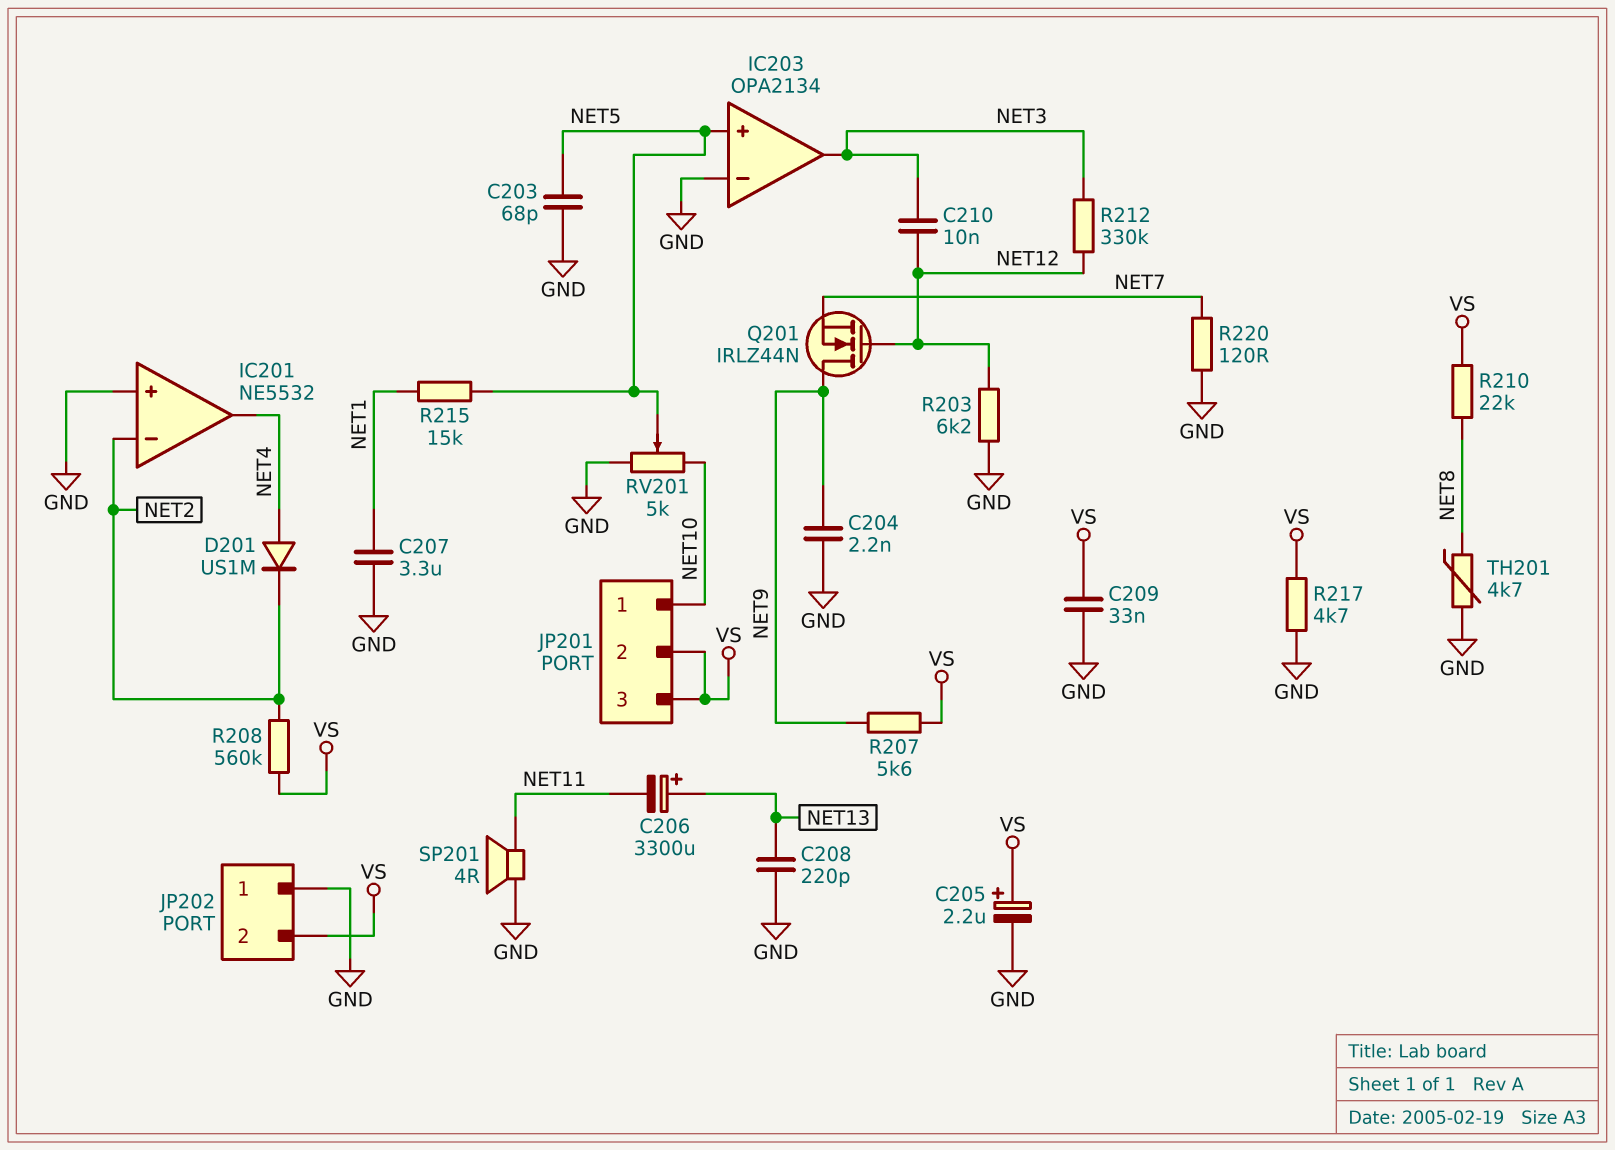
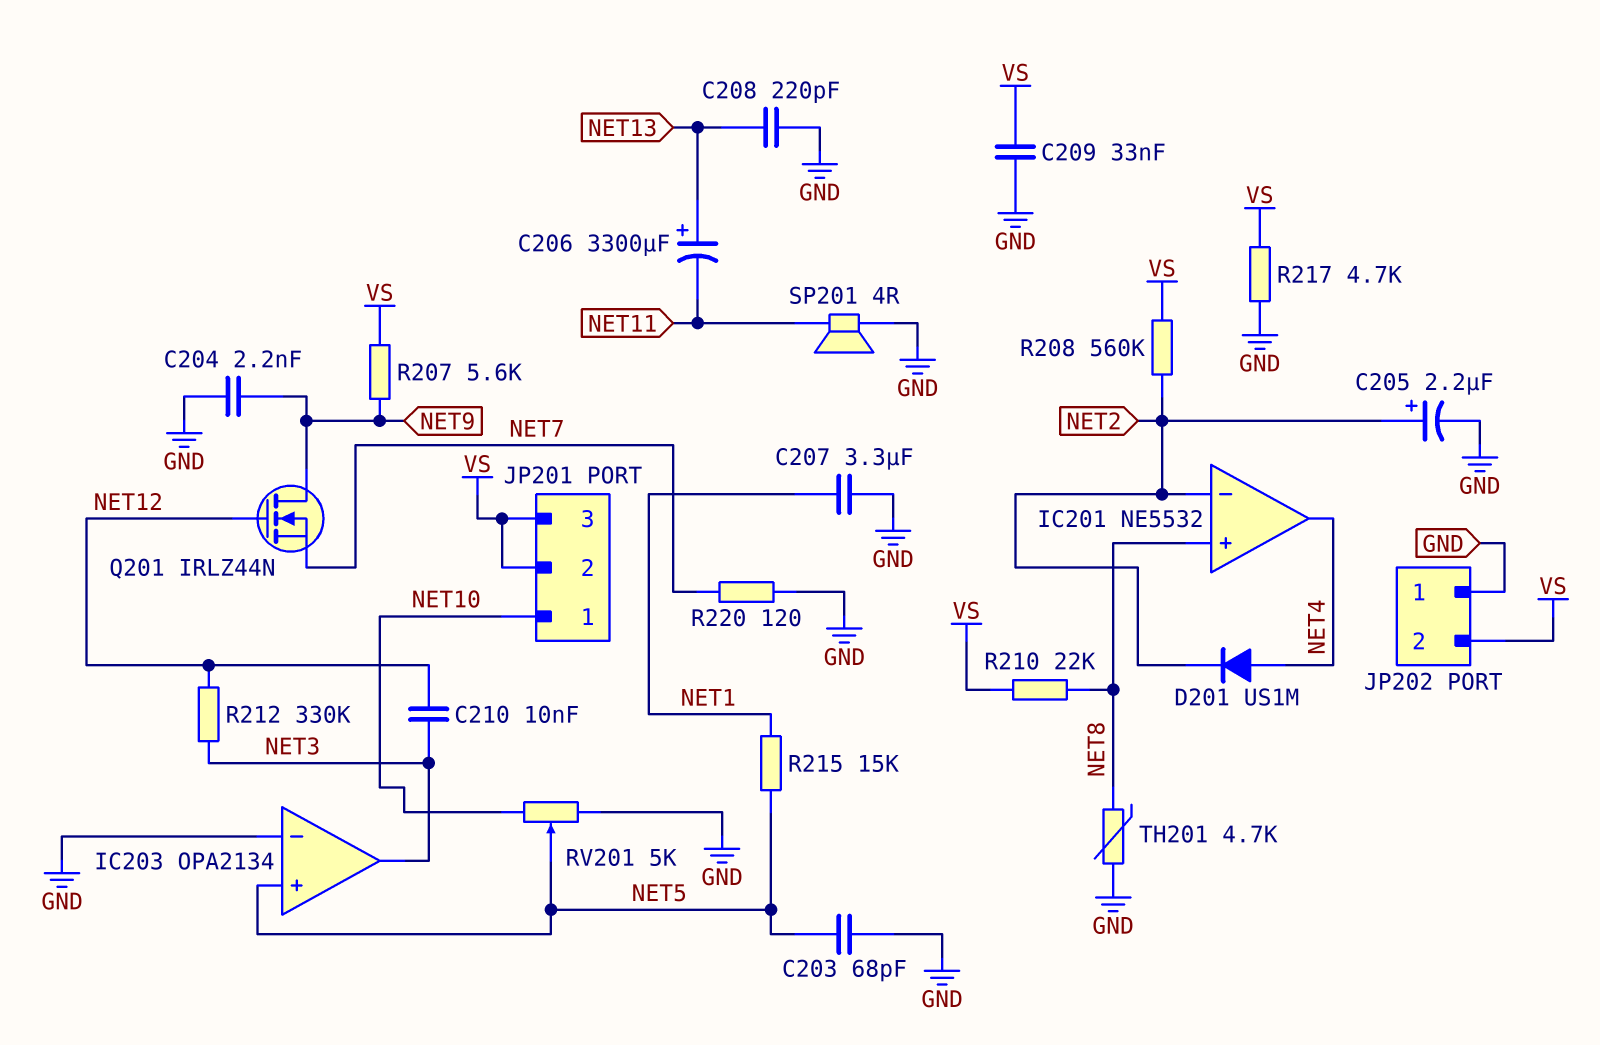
C205: 2.2uF (plus VS, minus GND) -> 2.2uF (plus NET2, minus GND)
IC201 pin in+: GND -> NET8
R203: 6.2k (GND, NET12) -> none

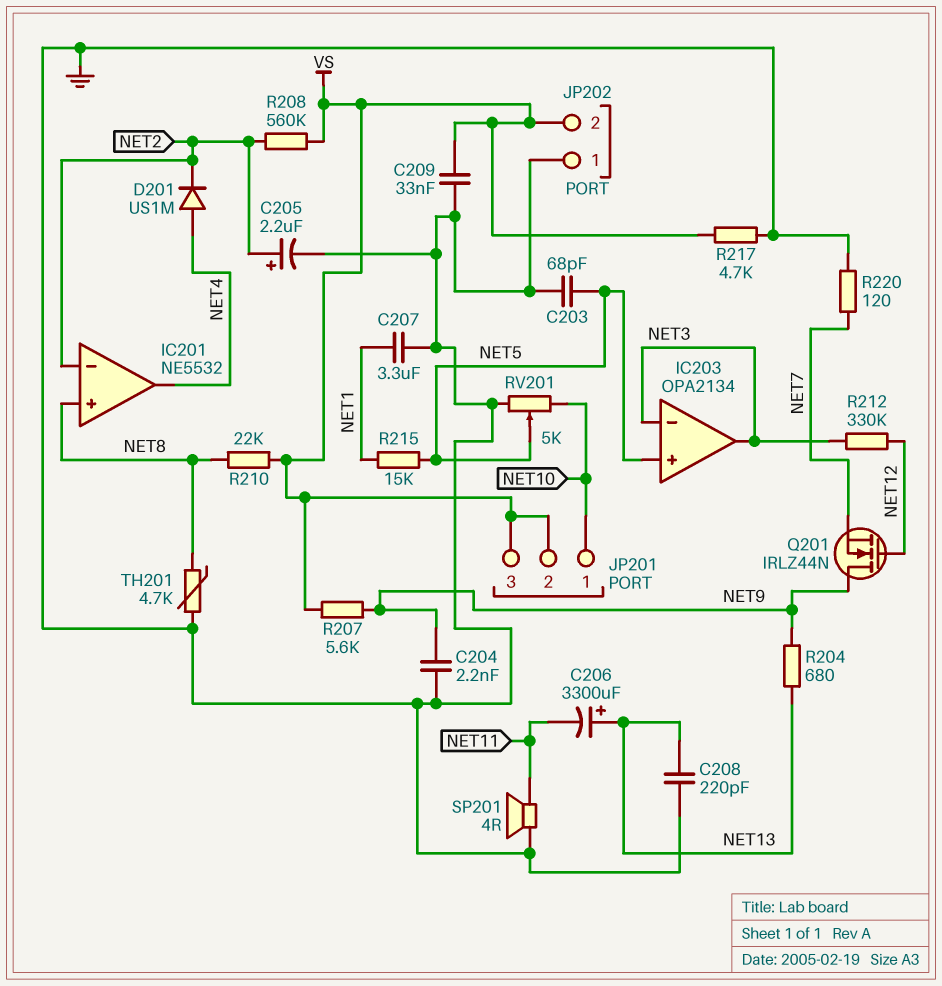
C210: 10nF (NET3, NET12) -> none
IC203 pin in-: GND -> NET3
R204: none -> 680 (NET9, NET13)

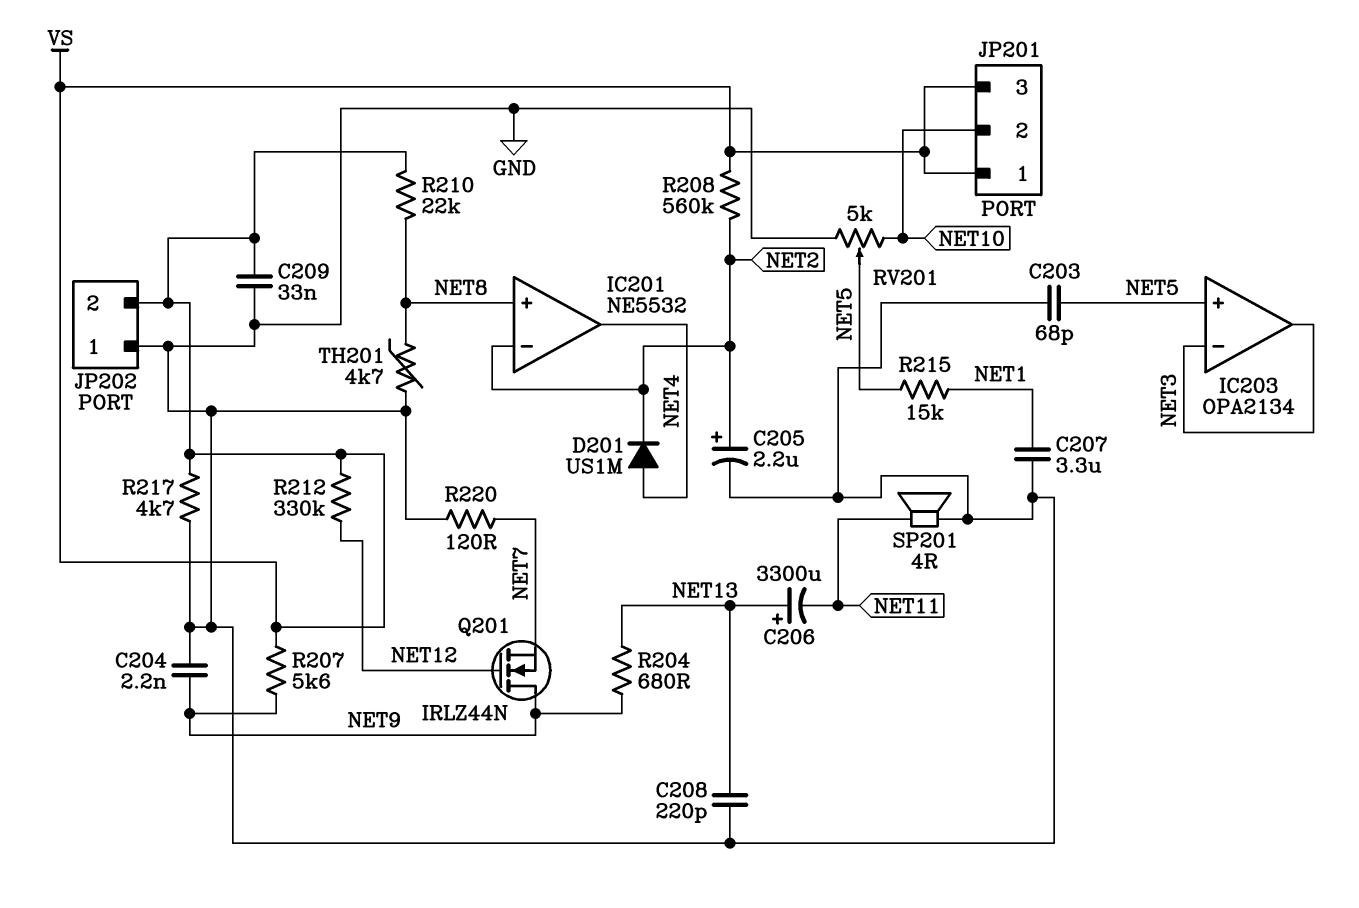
JP201 pin 1: NET10 -> VS
JP201 pin 2: VS -> NET10
R212: 330k (NET3, NET12) -> 330k (NET12, VS)

